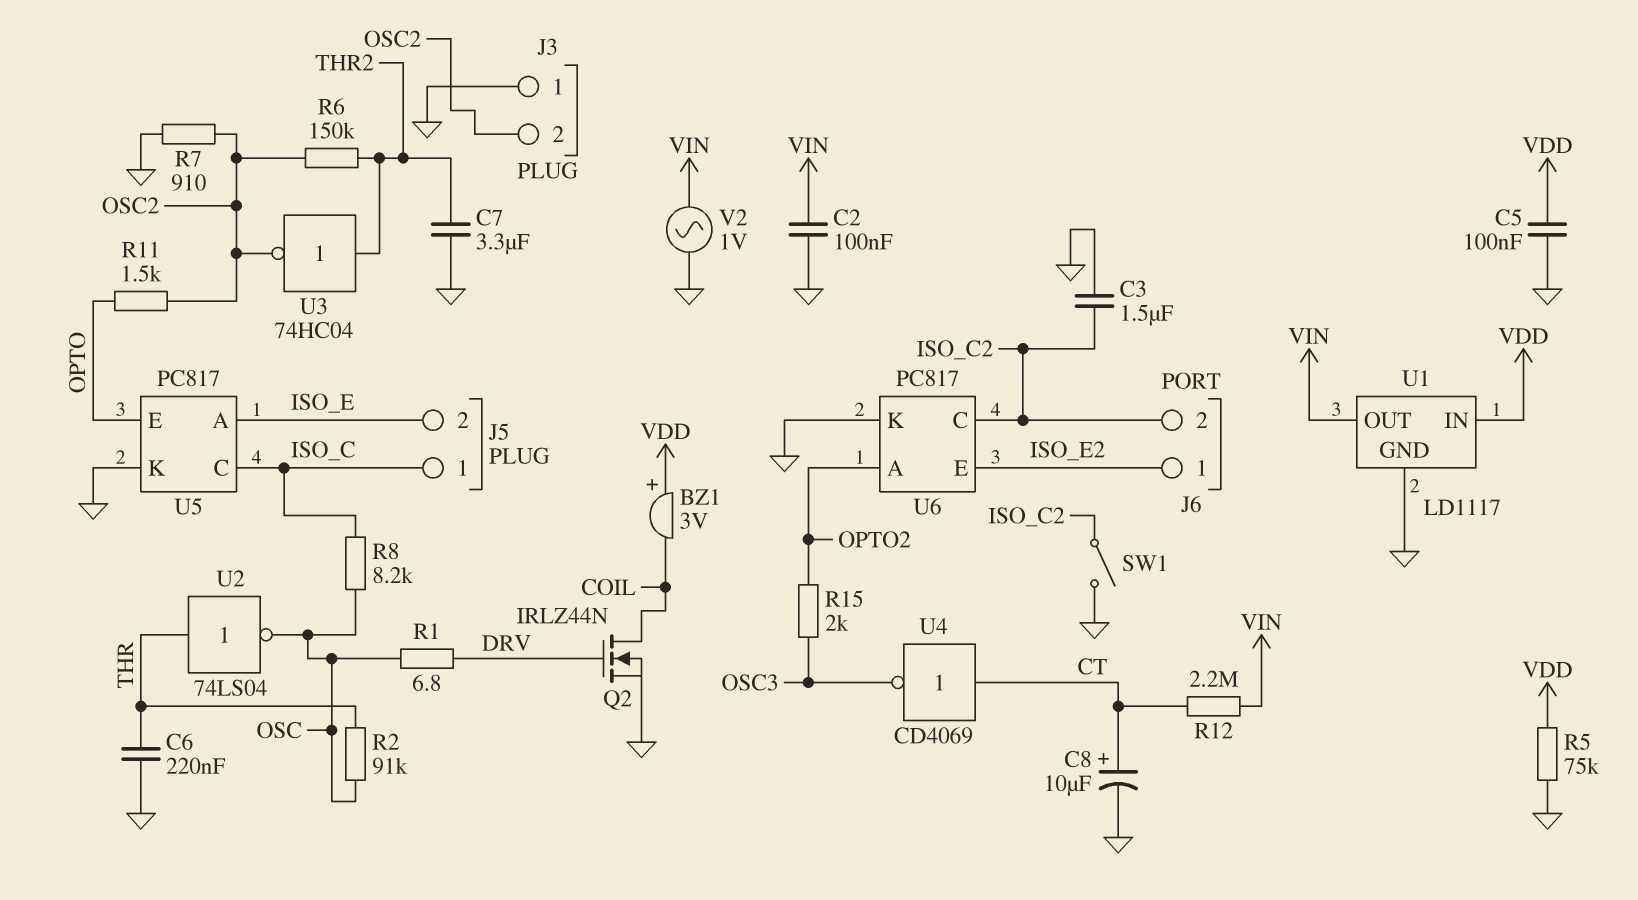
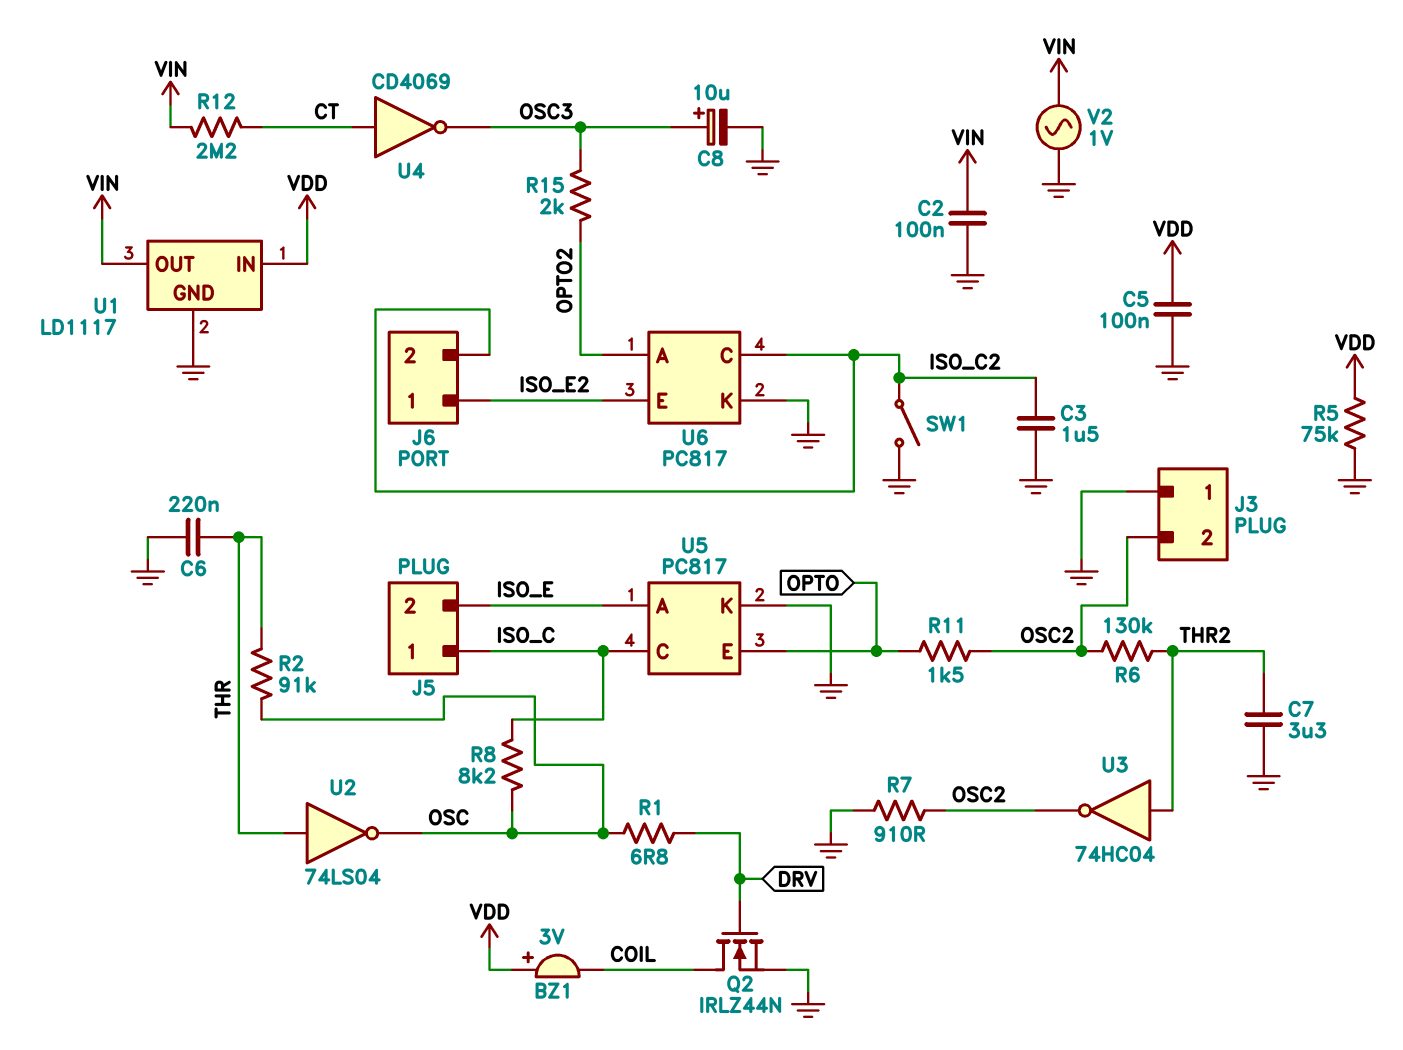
C8: 10uF (plus CT, minus GND) -> 10uF (plus OSC3, minus GND)
R6: 150k (OSC2, THR2) -> 130k (OSC2, THR2)

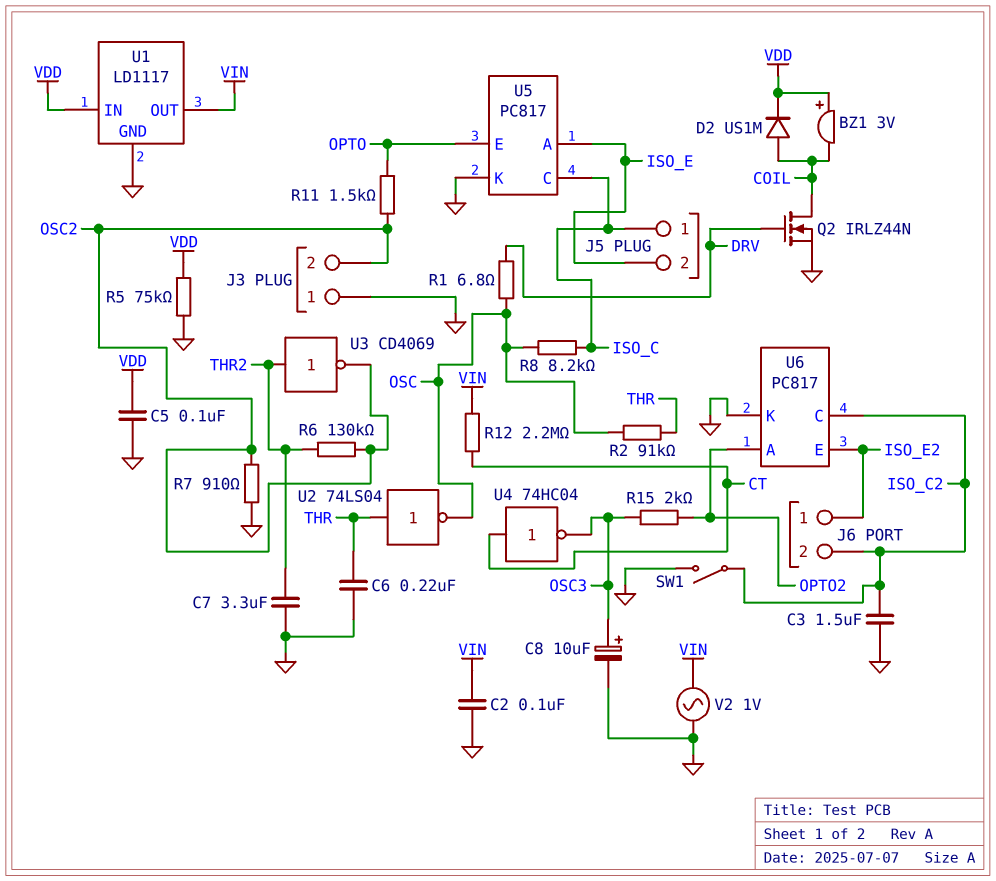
D2: none -> diode US1M (A COIL, K VDD)
U3: NOT 74HC04 (in THR2, out OSC2) -> NOT CD4069 (in THR2, out OSC2)
U4: NOT CD4069 (in CT, out OSC3) -> NOT 74HC04 (in CT, out OSC3)

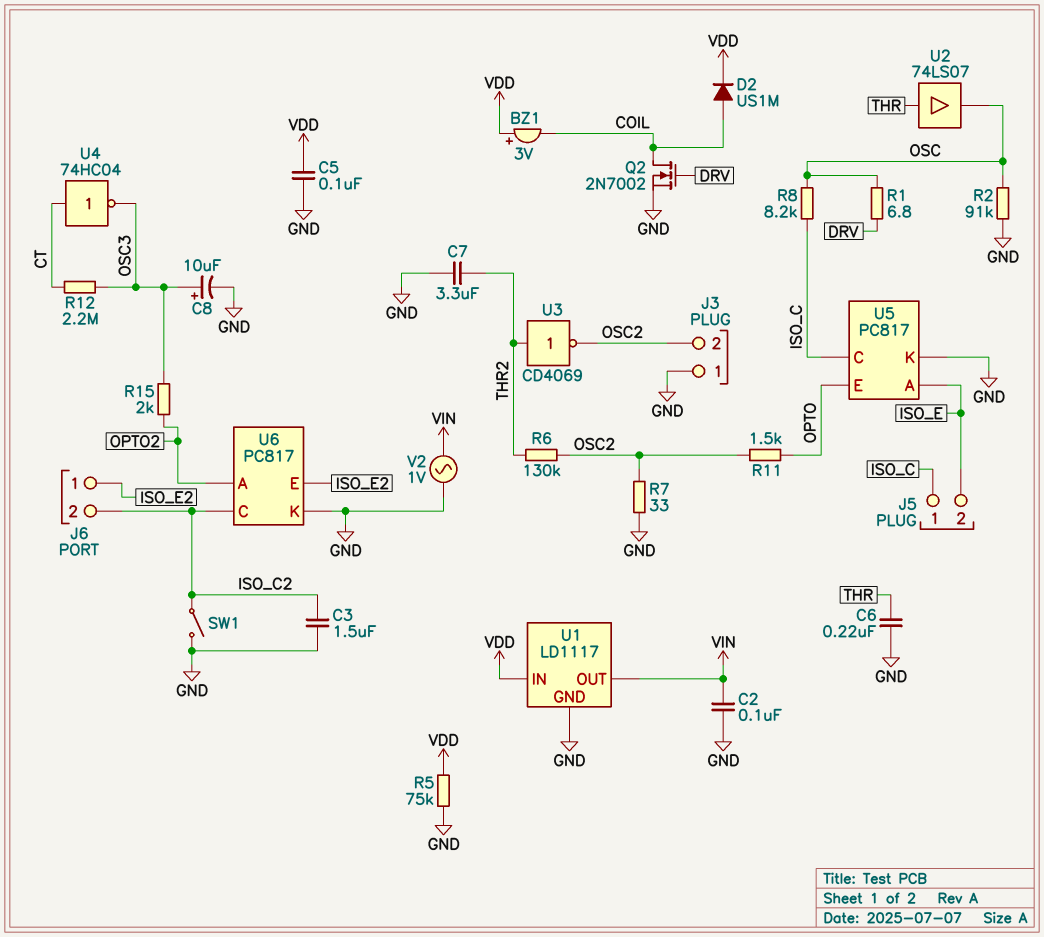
Q2: NMOS IRLZ44N (G DRV, D COIL, S GND) -> NMOS 2N7002 (G DRV, D COIL, S GND)
R2: 91k (OSC, THR) -> 91k (GND, OSC)
R7: 910 (GND, OSC2) -> 33 (GND, OSC2)
R12: 2.2M (CT, VIN) -> 2.2M (CT, OSC3)
U2: NOT 74LS04 (in THR, out OSC) -> buffer 74LS07 (in THR, out OSC)

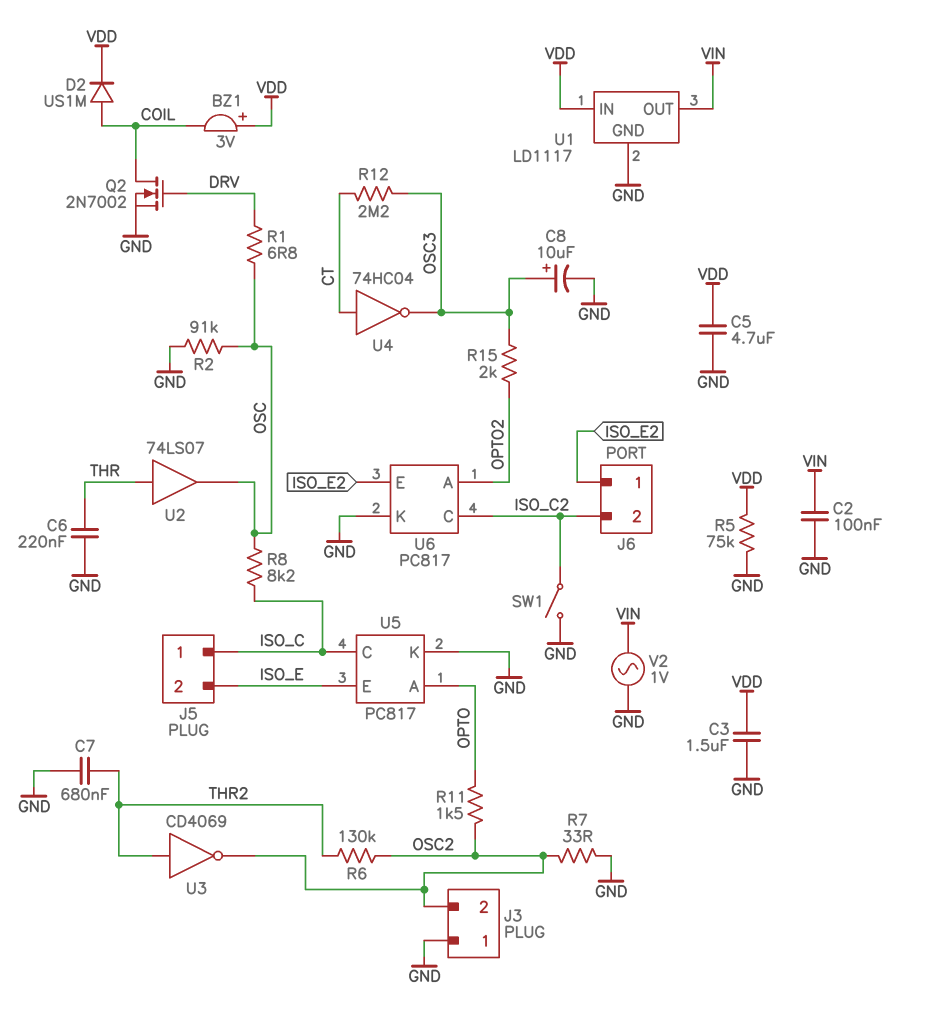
C3: 1.5uF (GND, ISO_C2) -> 1.5uF (GND, VDD)
C5: 100nF (GND, VDD) -> 4.7uF (GND, VDD)
C7: 3.3uF (GND, THR2) -> 680nF (GND, THR2)
U5 pin A: ISO_E -> OPTO
U5 pin E: OPTO -> ISO_E

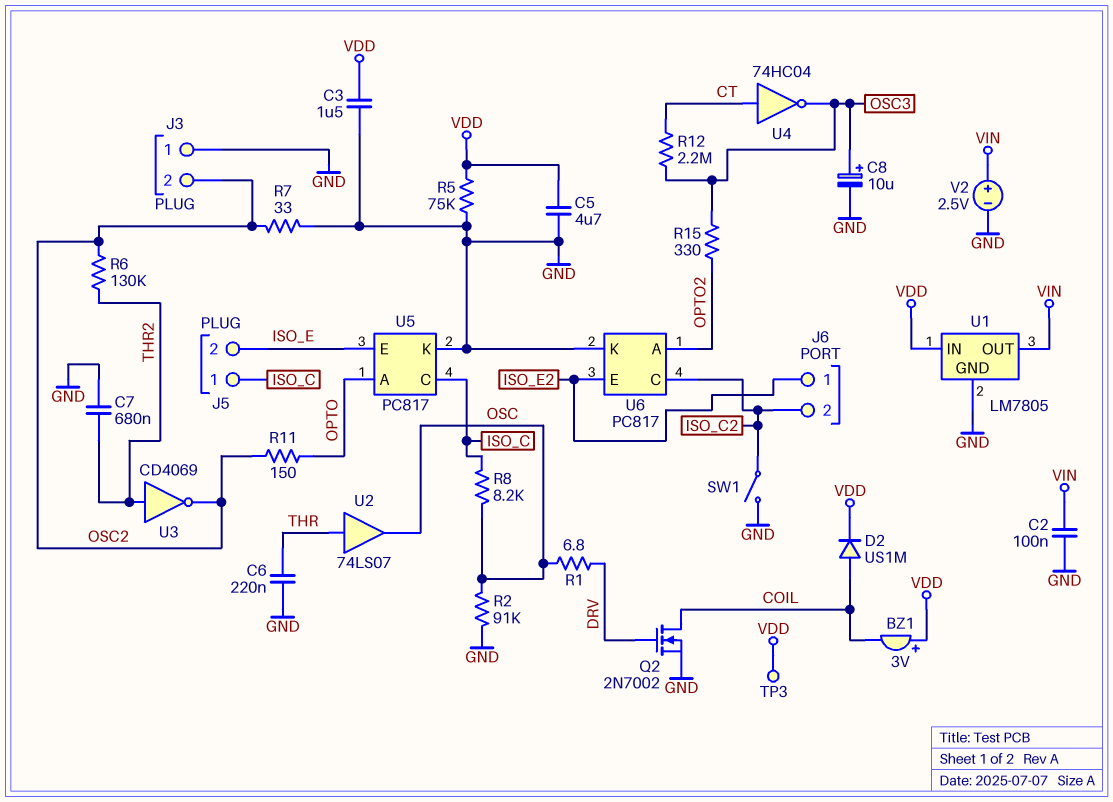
R11: 1.5k (OPTO, OSC2) -> 150 (OPTO, OSC2)
R15: 2k (OPTO2, OSC3) -> 330 (OPTO2, OSC3)
TP3: none -> test point (VDD)
U1: LD1117 -> LM7805
V2: AC 1V (GND, VIN) -> 2.5V (plus VIN, minus GND)

